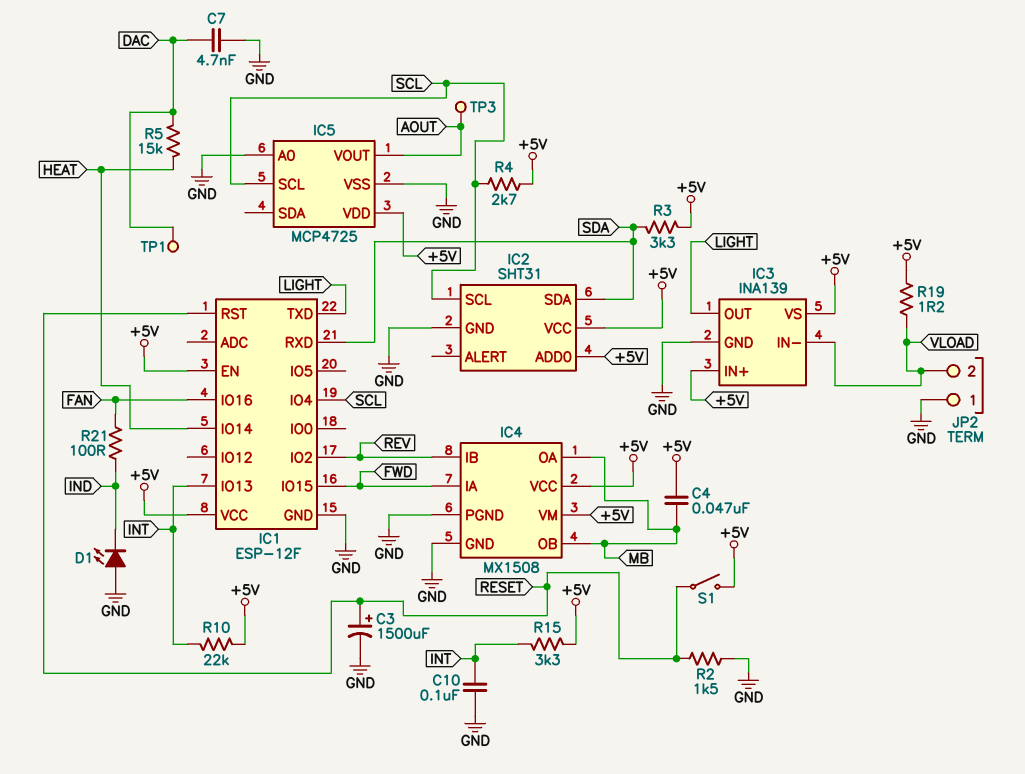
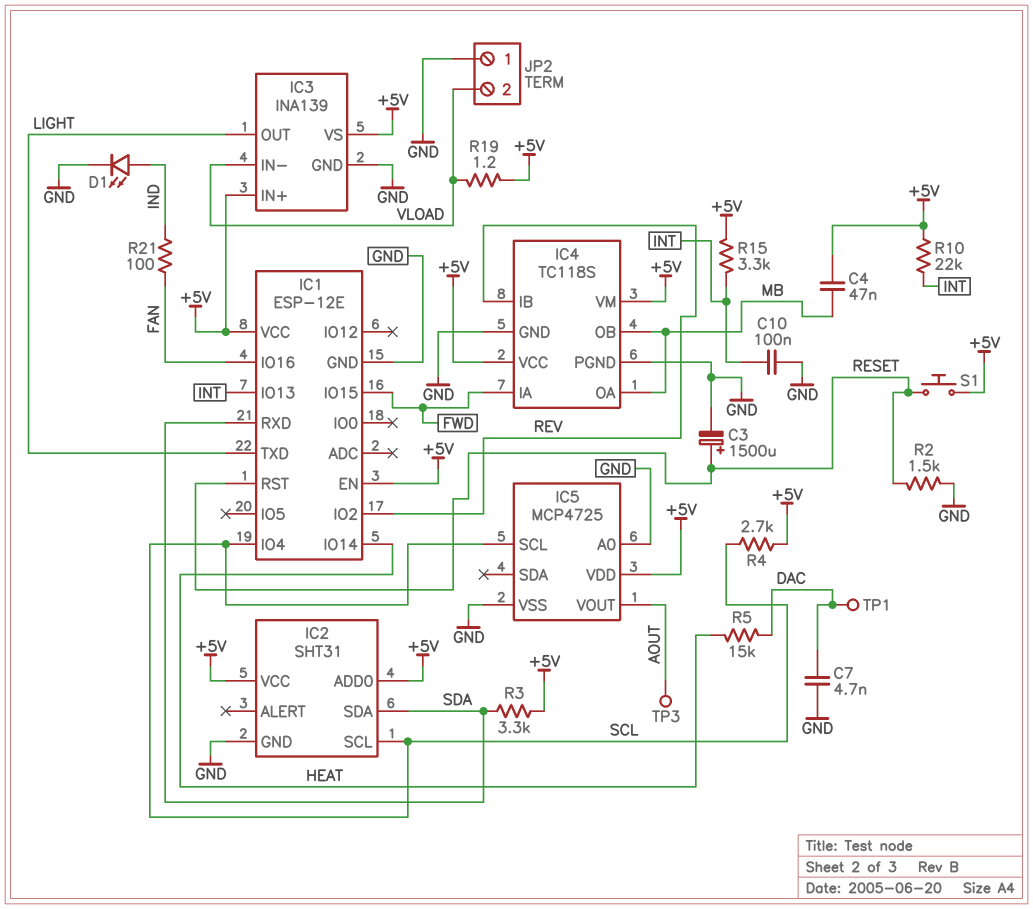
D1: LED (A GND, K IND) -> LED (A IND, K GND)
IC1: ESP-12F -> ESP-12E
IC4: MX1508 -> TC118S
S1: switch (+5V, RESET) -> button (+5V, RESET)

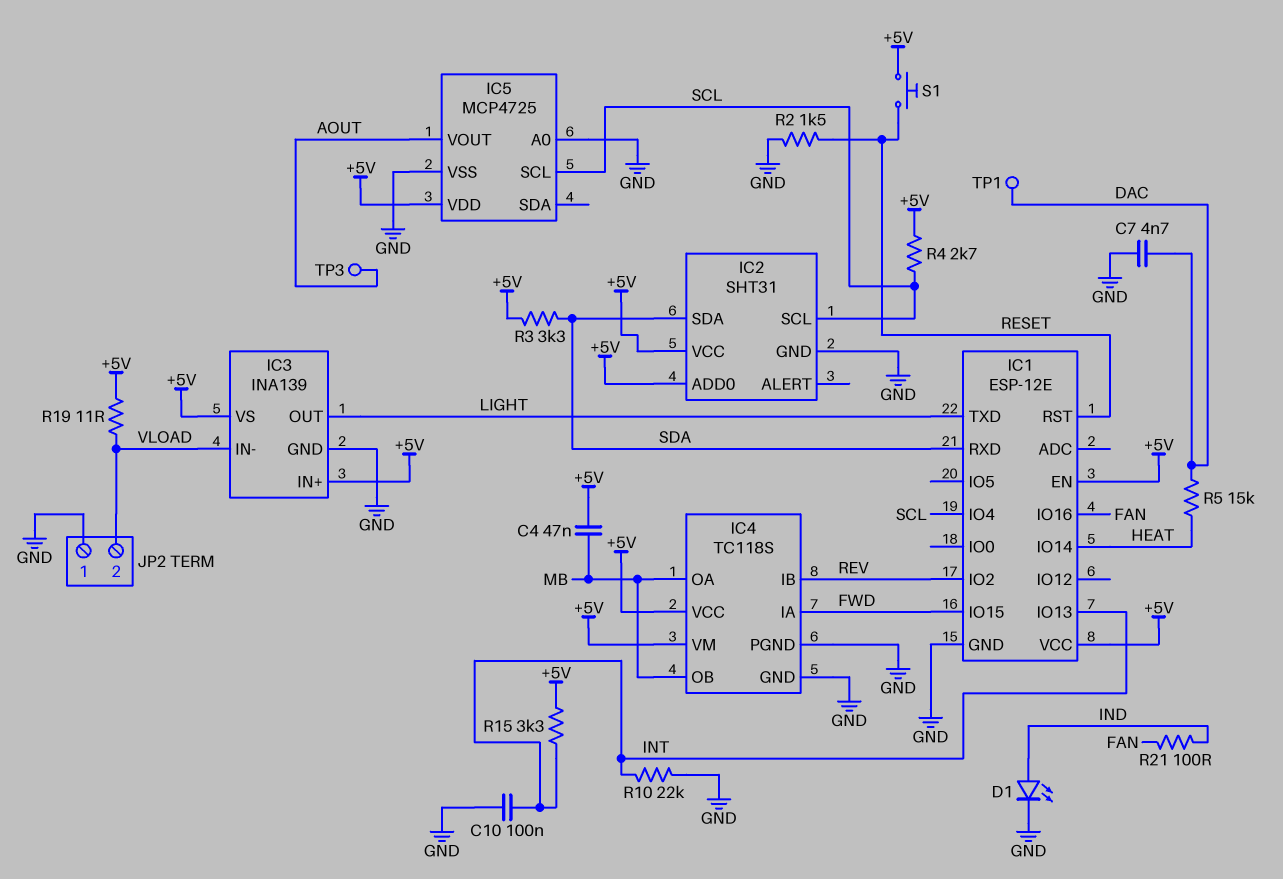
C3: 1500uF (plus RESET, minus GND) -> none
R10: 22k (+5V, INT) -> 22k (GND, INT)
R19: 1.2 (+5V, VLOAD) -> 11 (+5V, VLOAD)

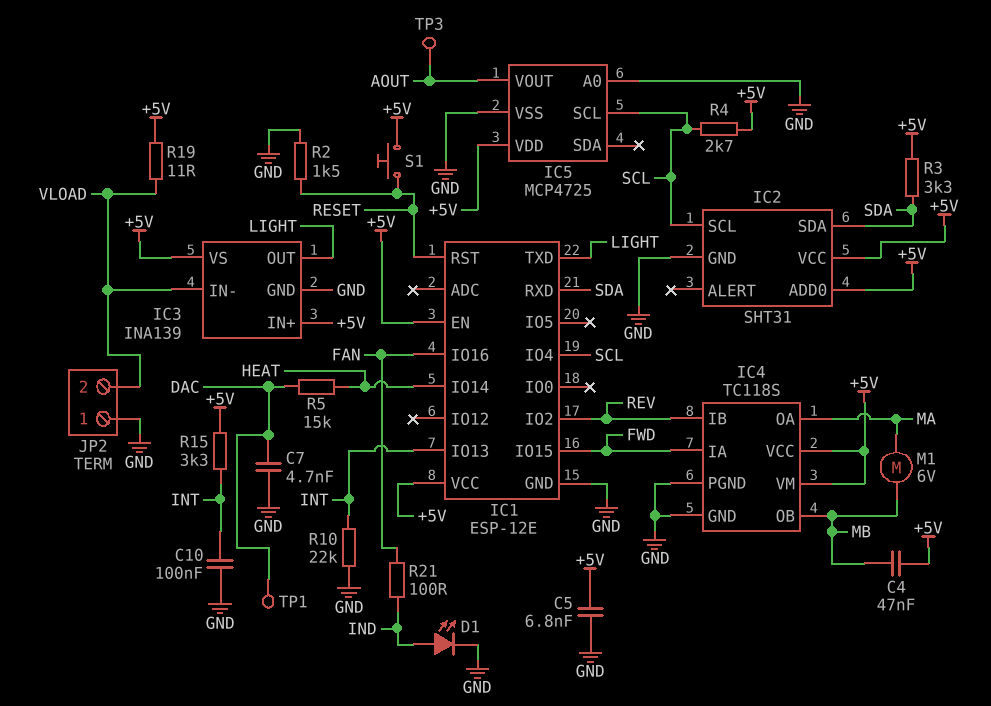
C5: none -> 6.8nF (+5V, GND)
IC4 pin OA: MB -> MA
M1: none -> motor 6V (MA, MB)

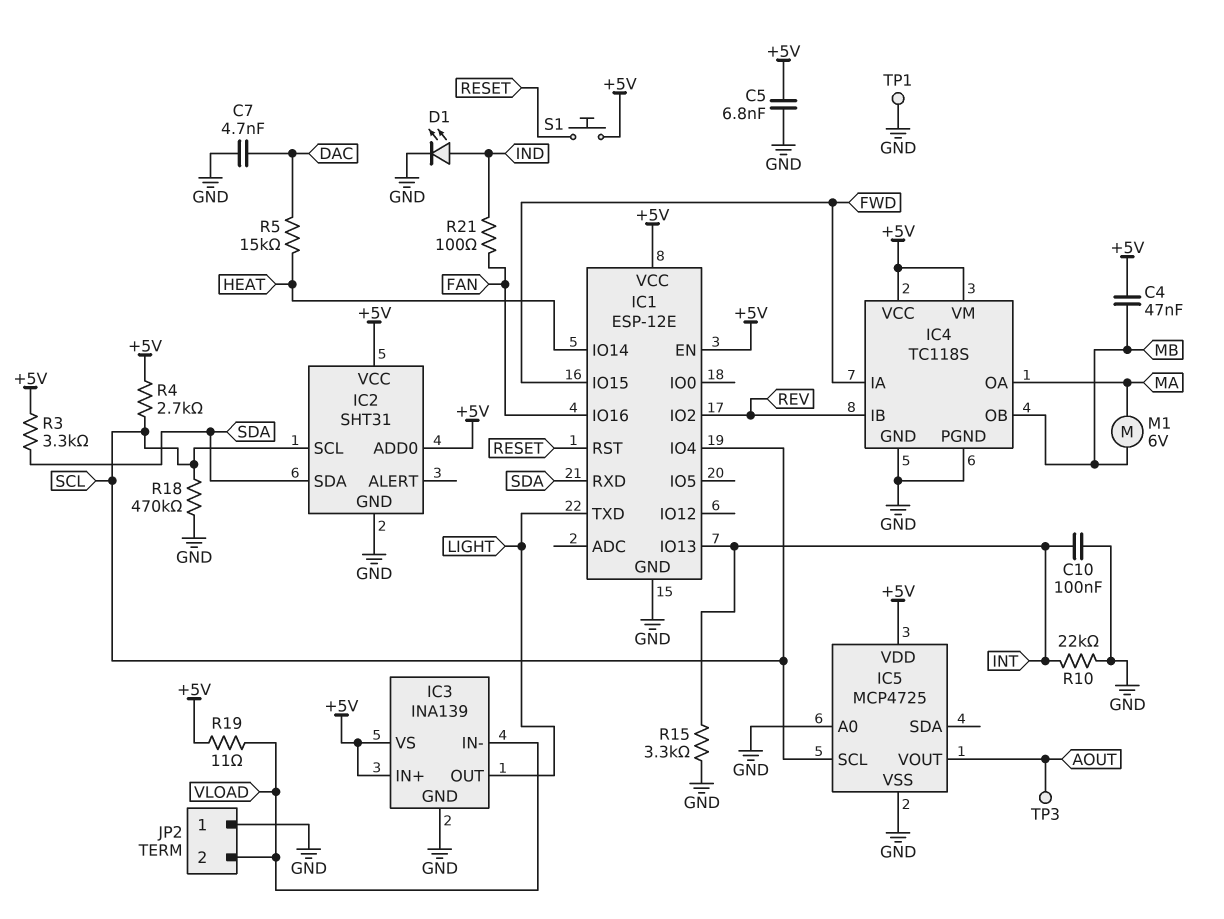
R2: 1.5k (GND, RESET) -> none
R15: 3.3k (+5V, INT) -> 3.3k (GND, INT)
R18: none -> 470k (GND, SCL)
TP1: test point (DAC) -> test point (GND)

